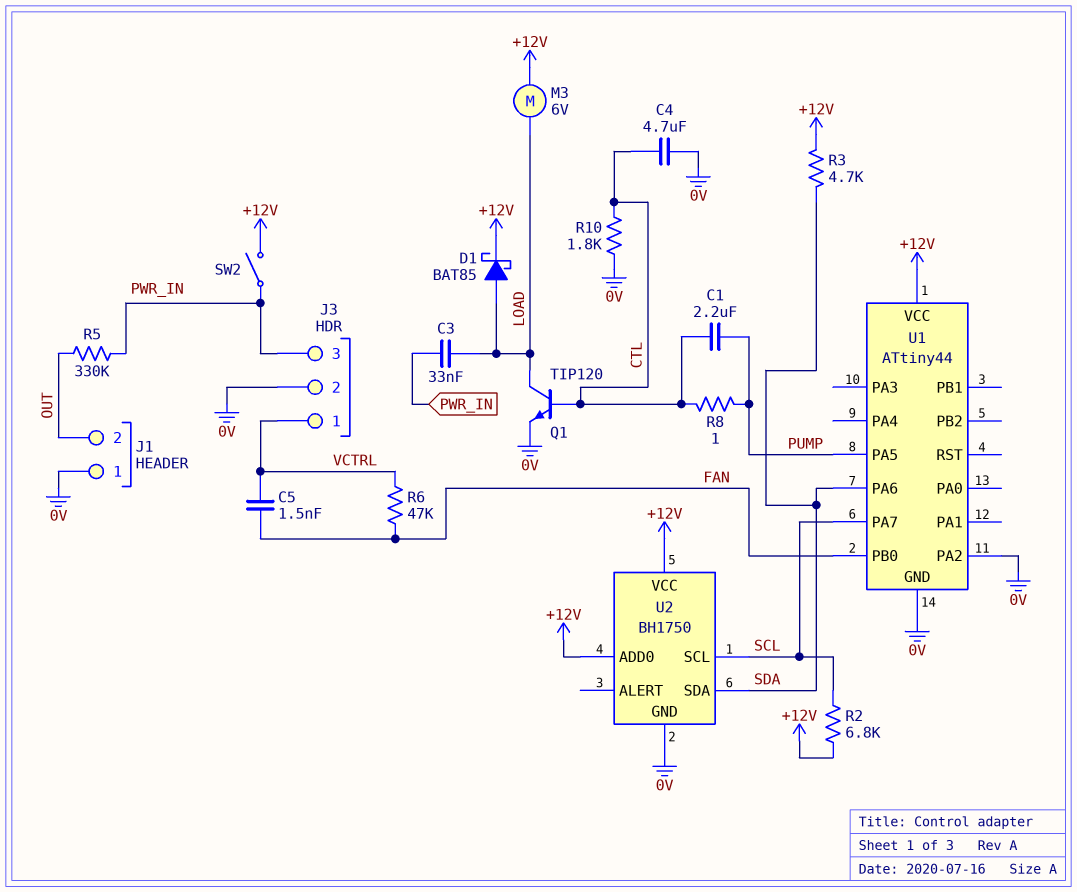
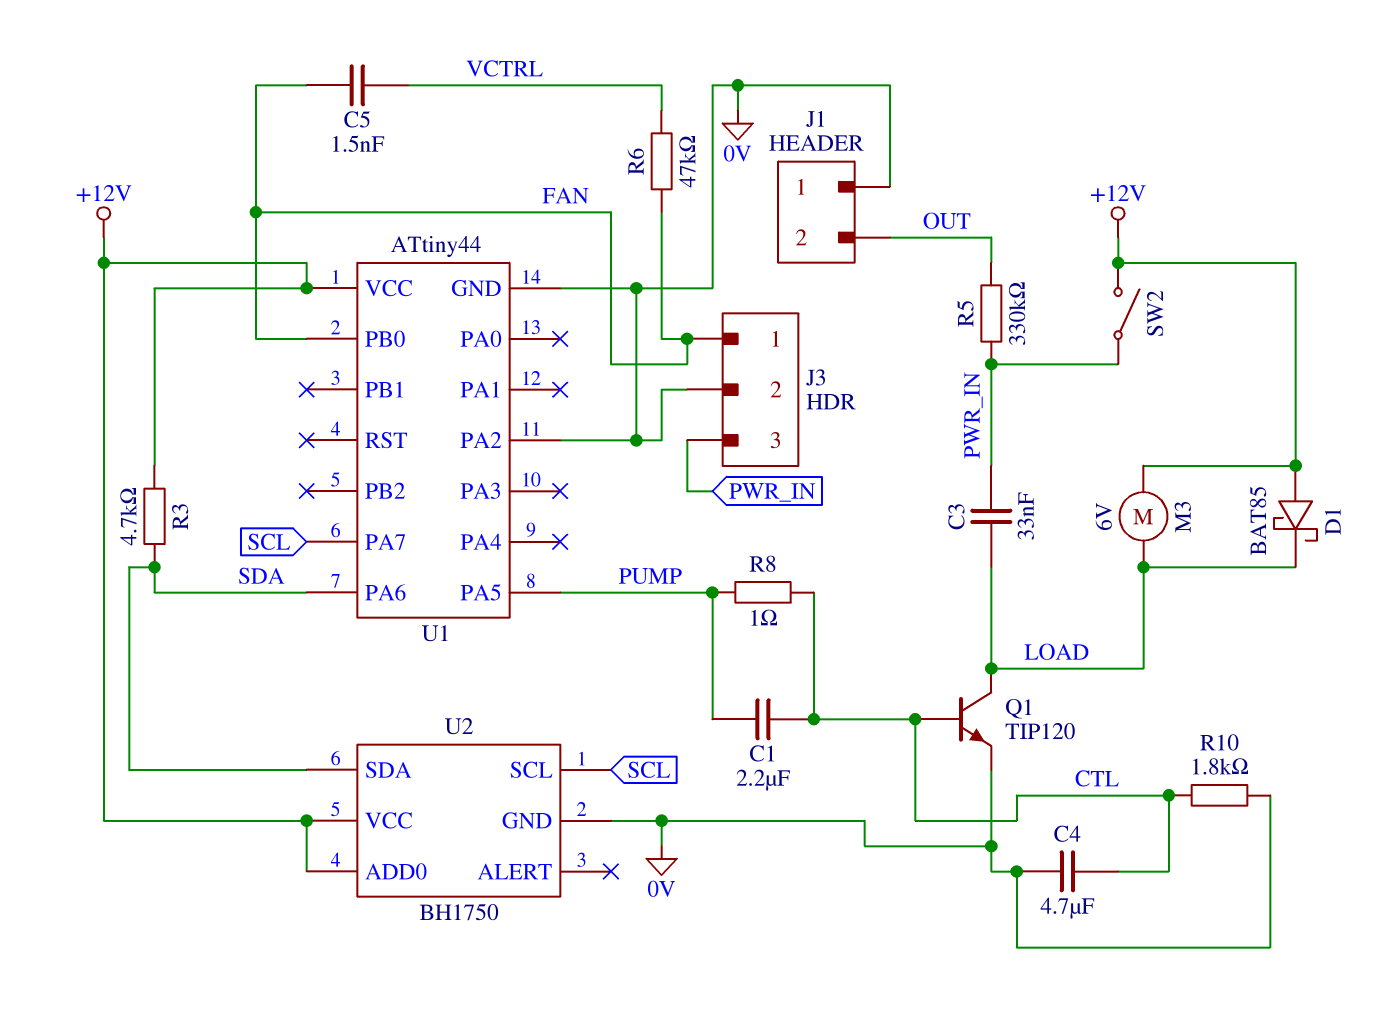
D1: schottky BAT85 (A LOAD, K +12V) -> schottky BAT85 (A +12V, K LOAD)
J3 pin 1: VCTRL -> FAN
R2: 6.8k (+12V, SCL) -> none

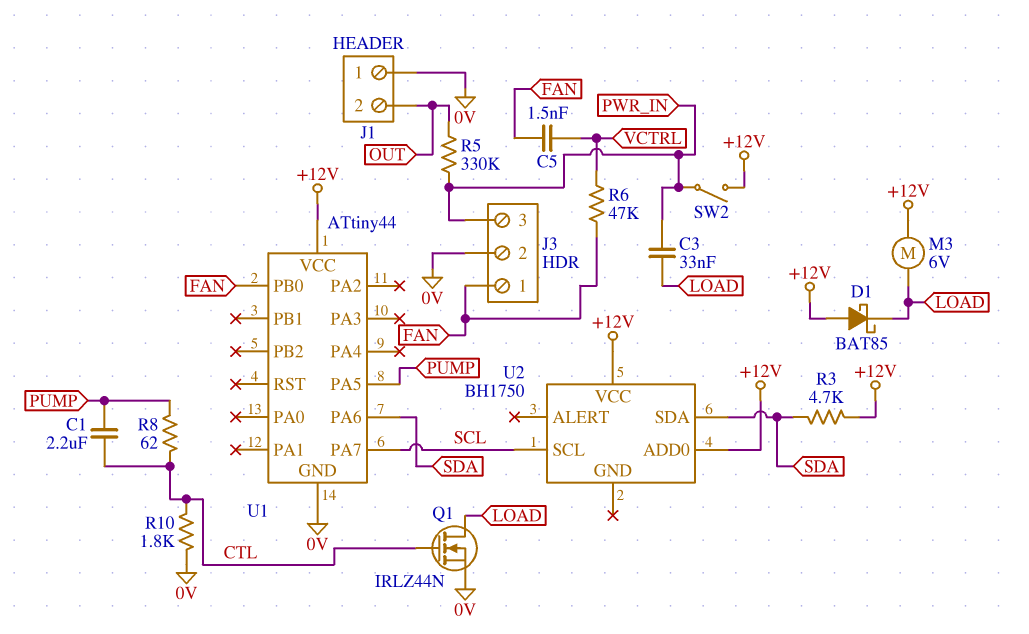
C4: 4.7uF (0V, CTL) -> none
Q1: NPN TIP120 (B CTL, C LOAD, E 0V) -> NMOS IRLZ44N (G CTL, D LOAD, S 0V)
R8: 1 (CTL, PUMP) -> 62 (CTL, PUMP)
U1 pin PA2: 0V -> none
U2 pin GND: 0V -> none

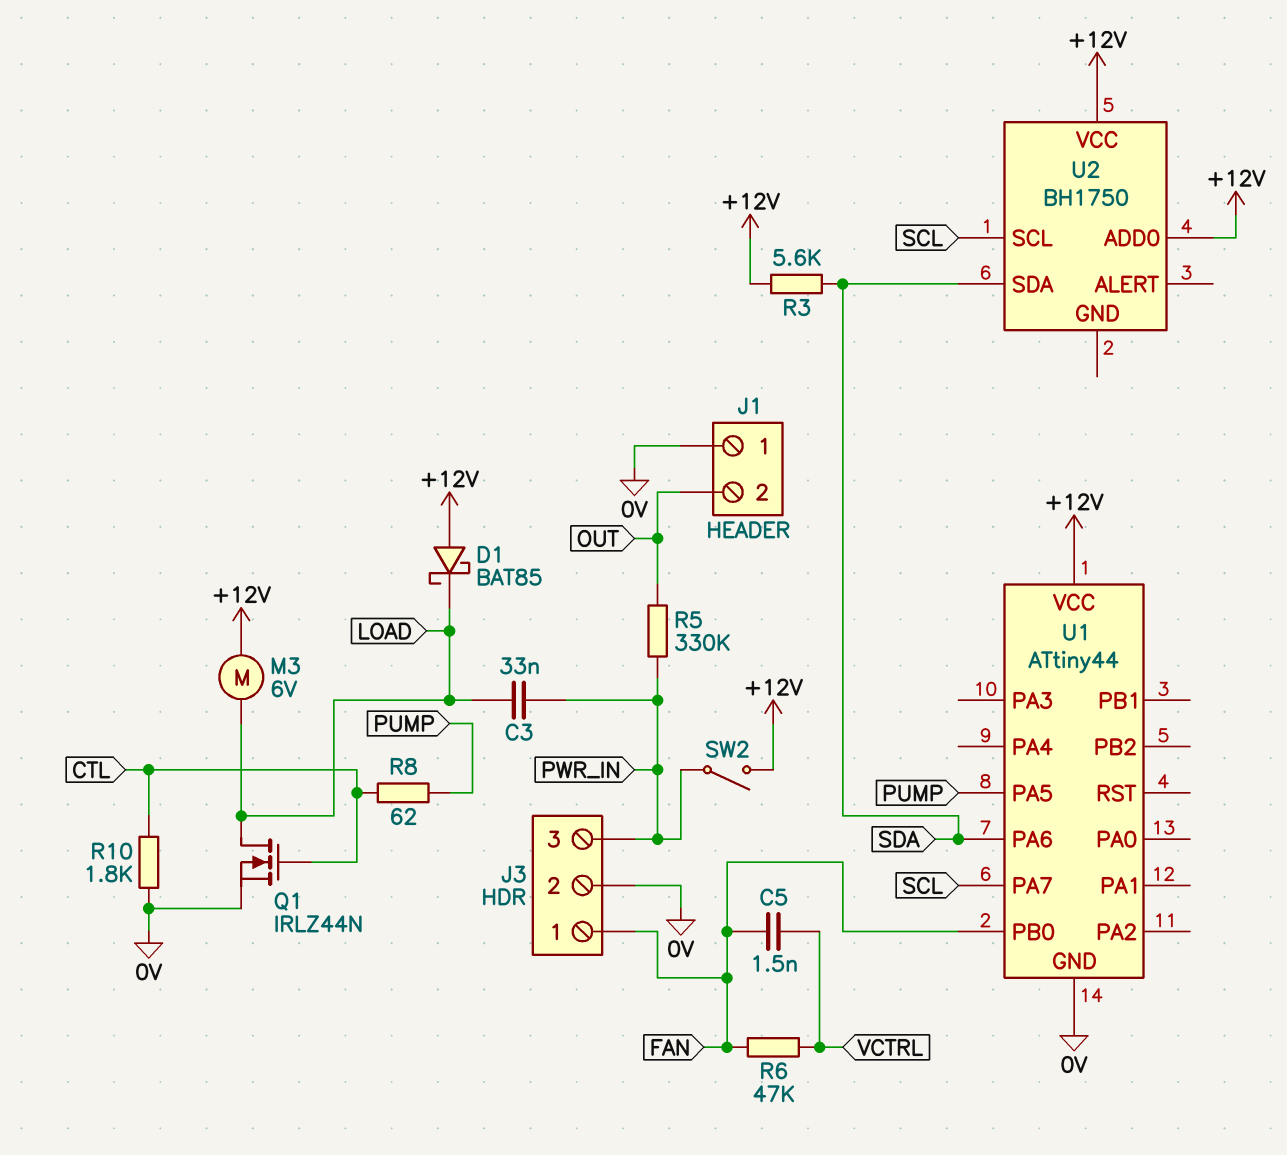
C1: 2.2uF (CTL, PUMP) -> none
R3: 4.7k (+12V, SDA) -> 5.6k (+12V, SDA)

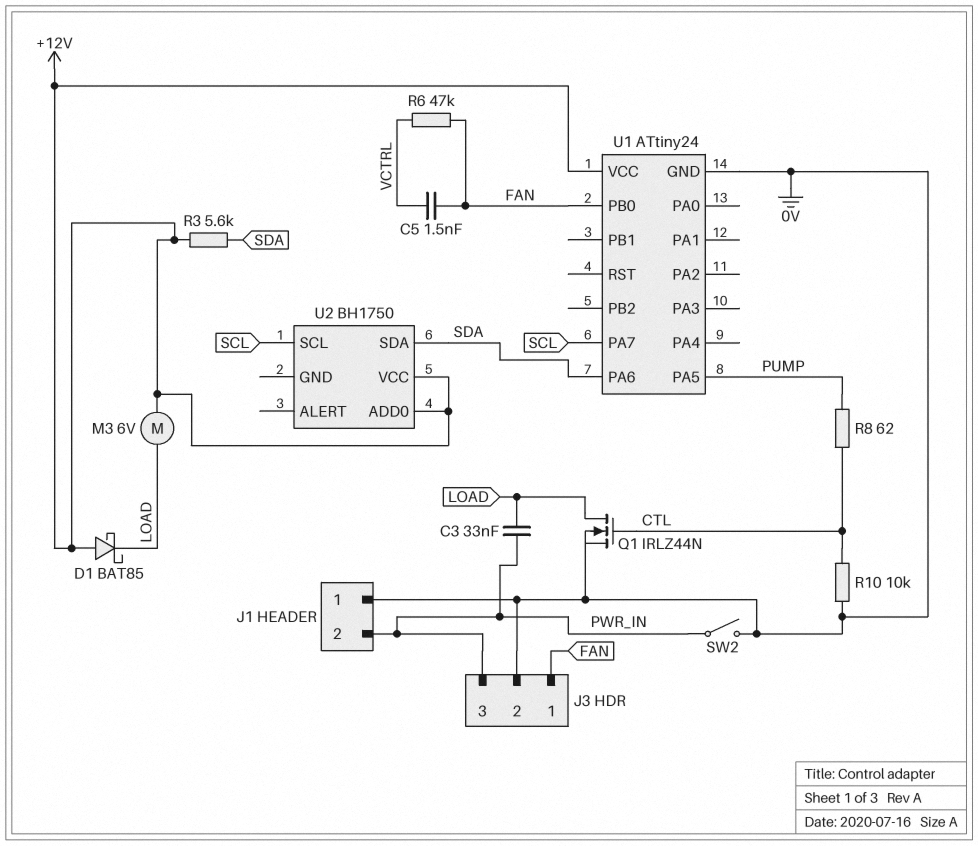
J1 pin 2: OUT -> PWR_IN
R5: 330k (OUT, PWR_IN) -> none
R10: 1.8k (0V, CTL) -> 10k (0V, CTL)
SW2: switch (+12V, PWR_IN) -> switch (0V, PWR_IN)
U1: ATtiny44 -> ATtiny24

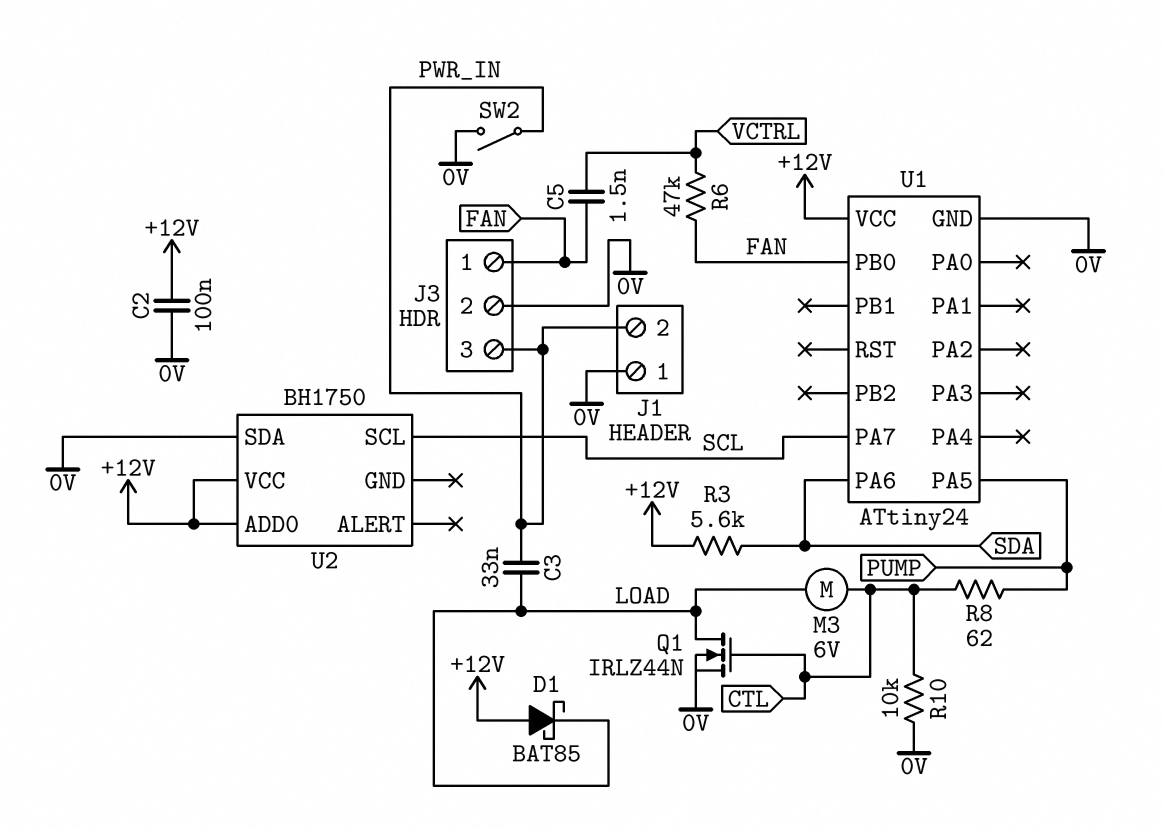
C2: none -> 100nF (+12V, 0V)
M3: motor 6V (+12V, LOAD) -> motor 6V (CTL, LOAD)
U2 pin SDA: SDA -> 0V

